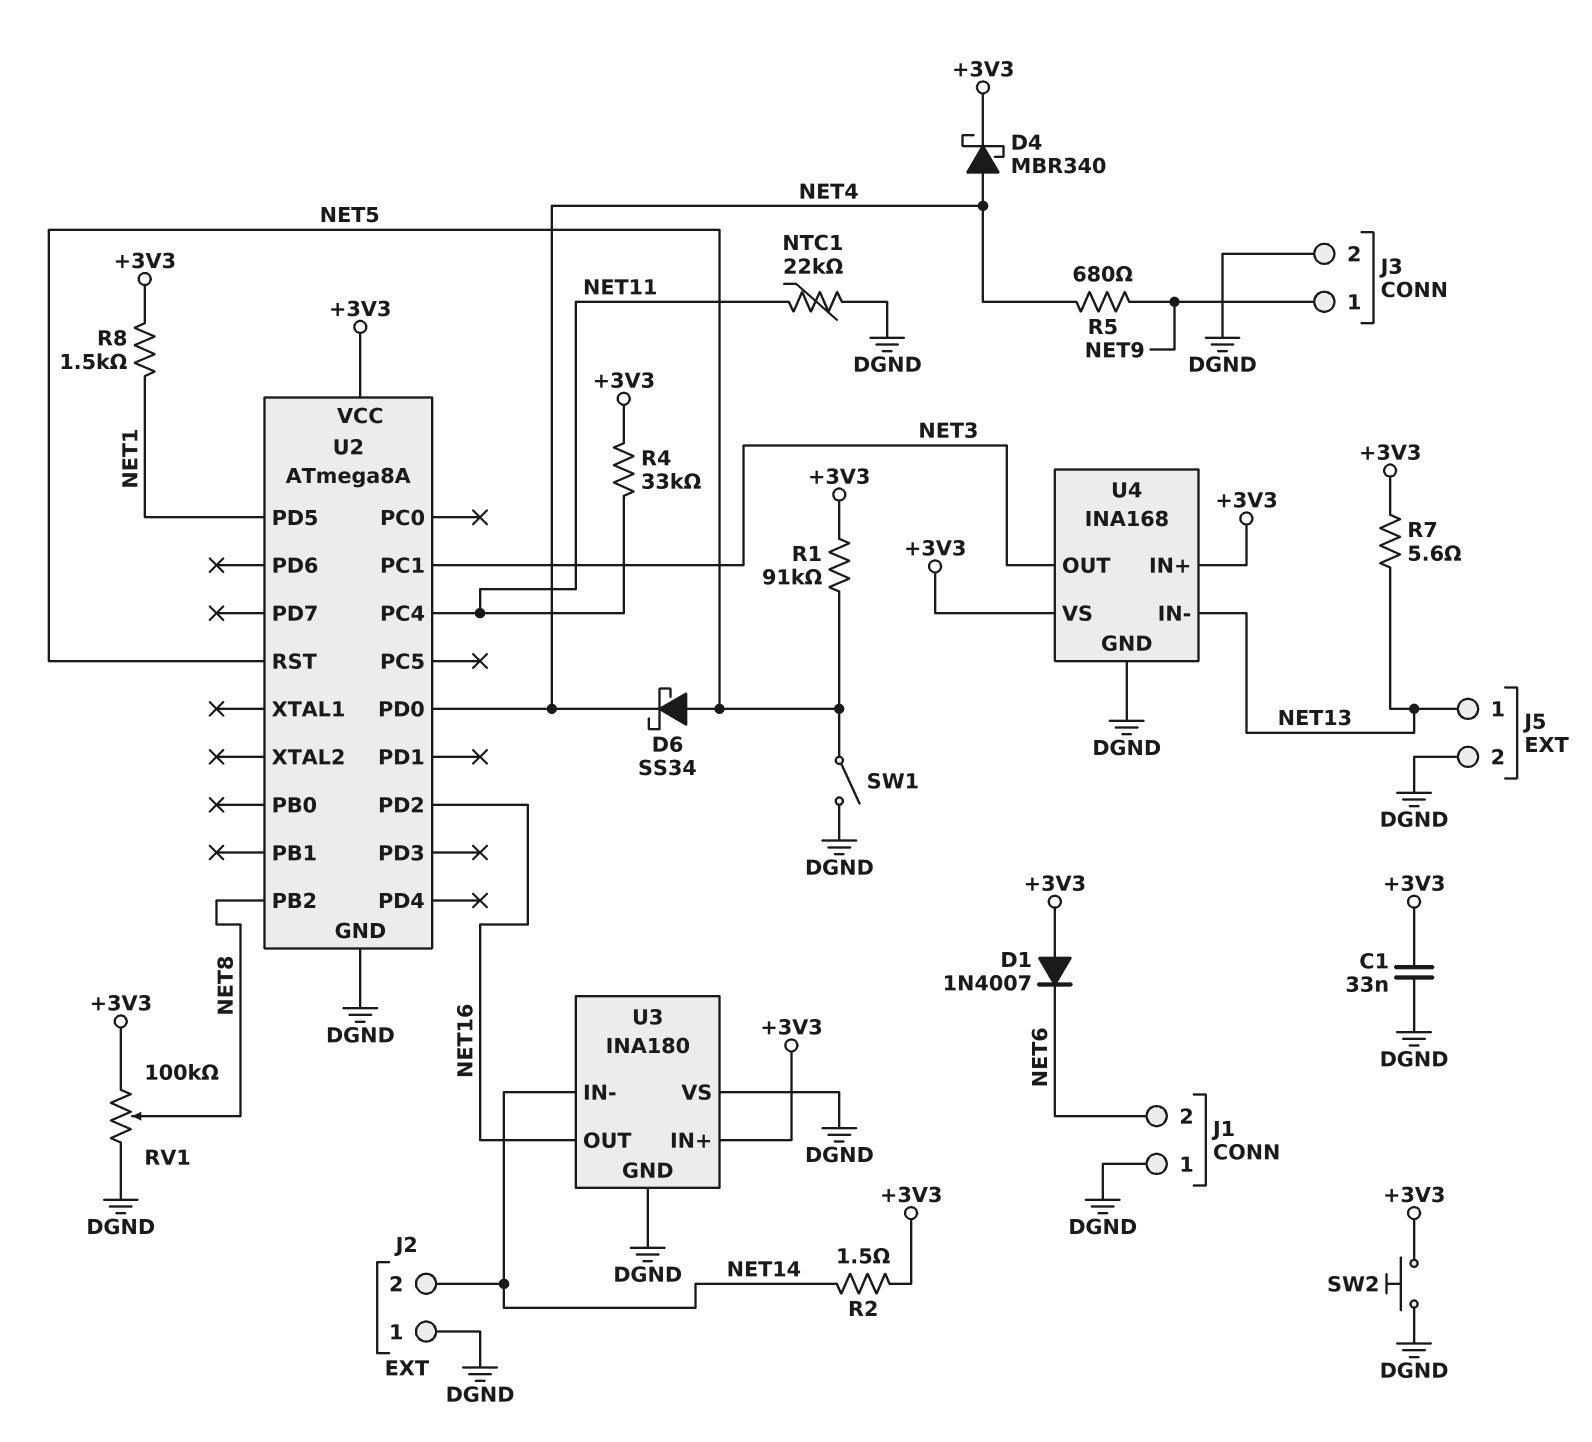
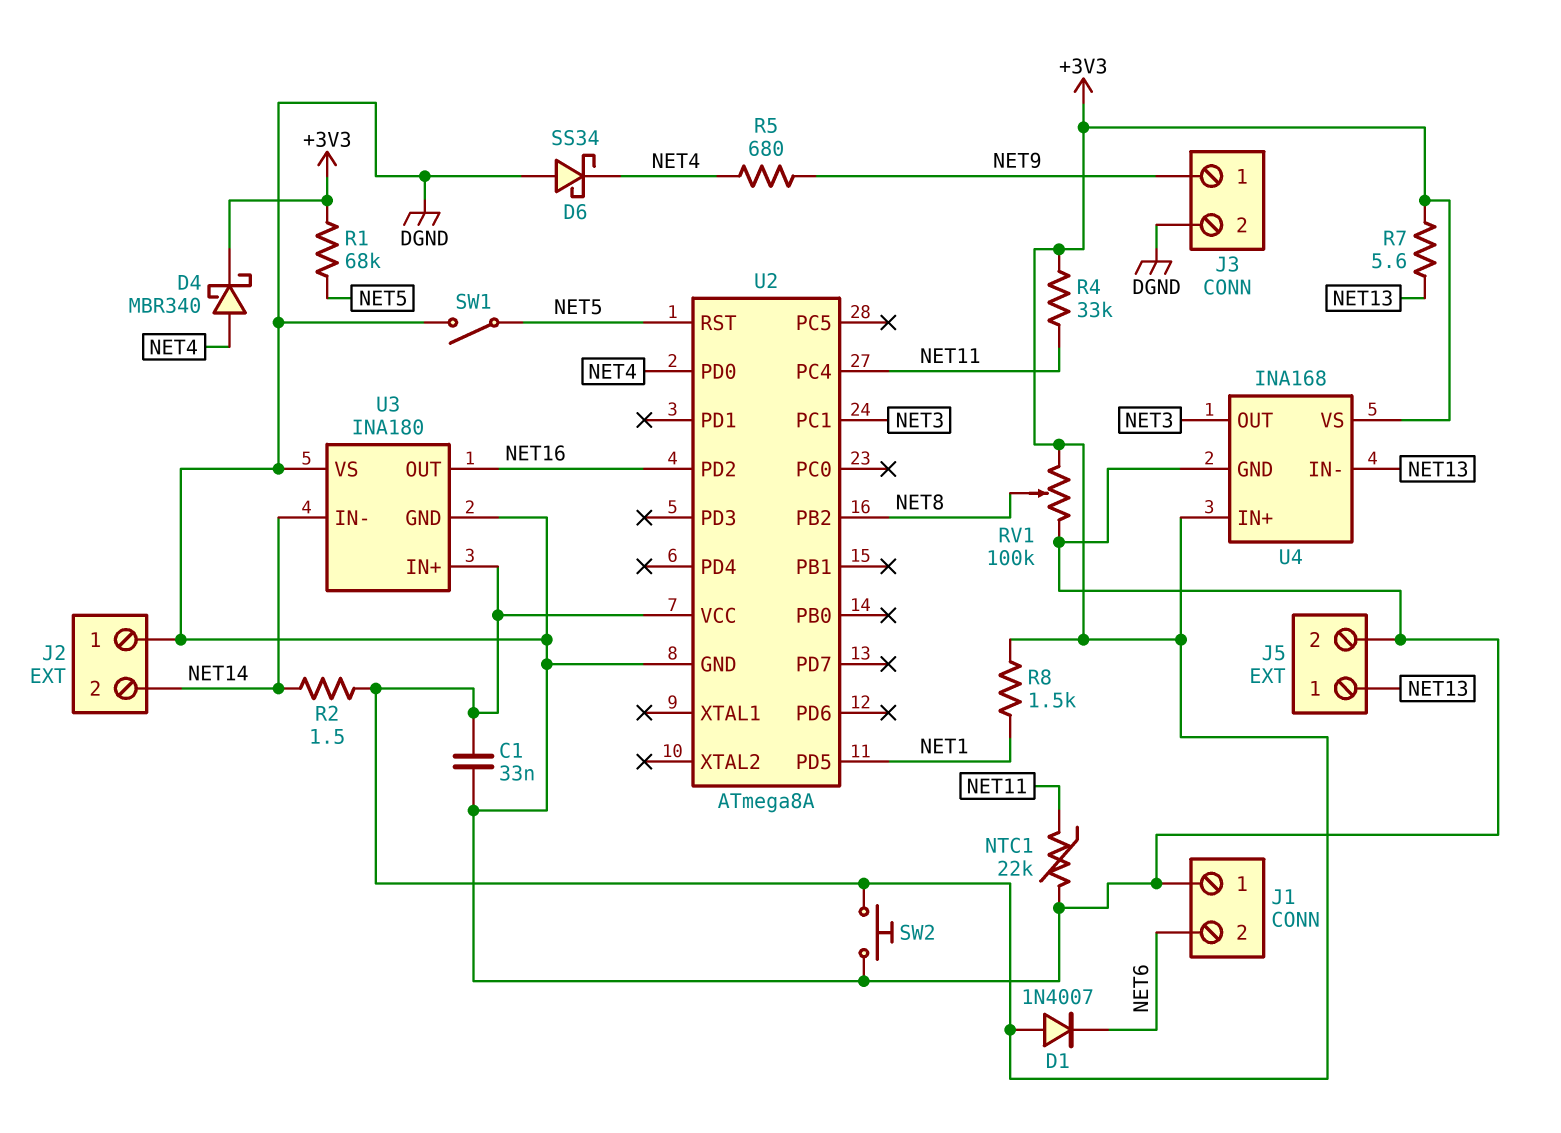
D6: schottky SS34 (A NET5, K NET4) -> schottky SS34 (A DGND, K NET4)
R1: 91k (+3V3, NET5) -> 68k (+3V3, NET5)

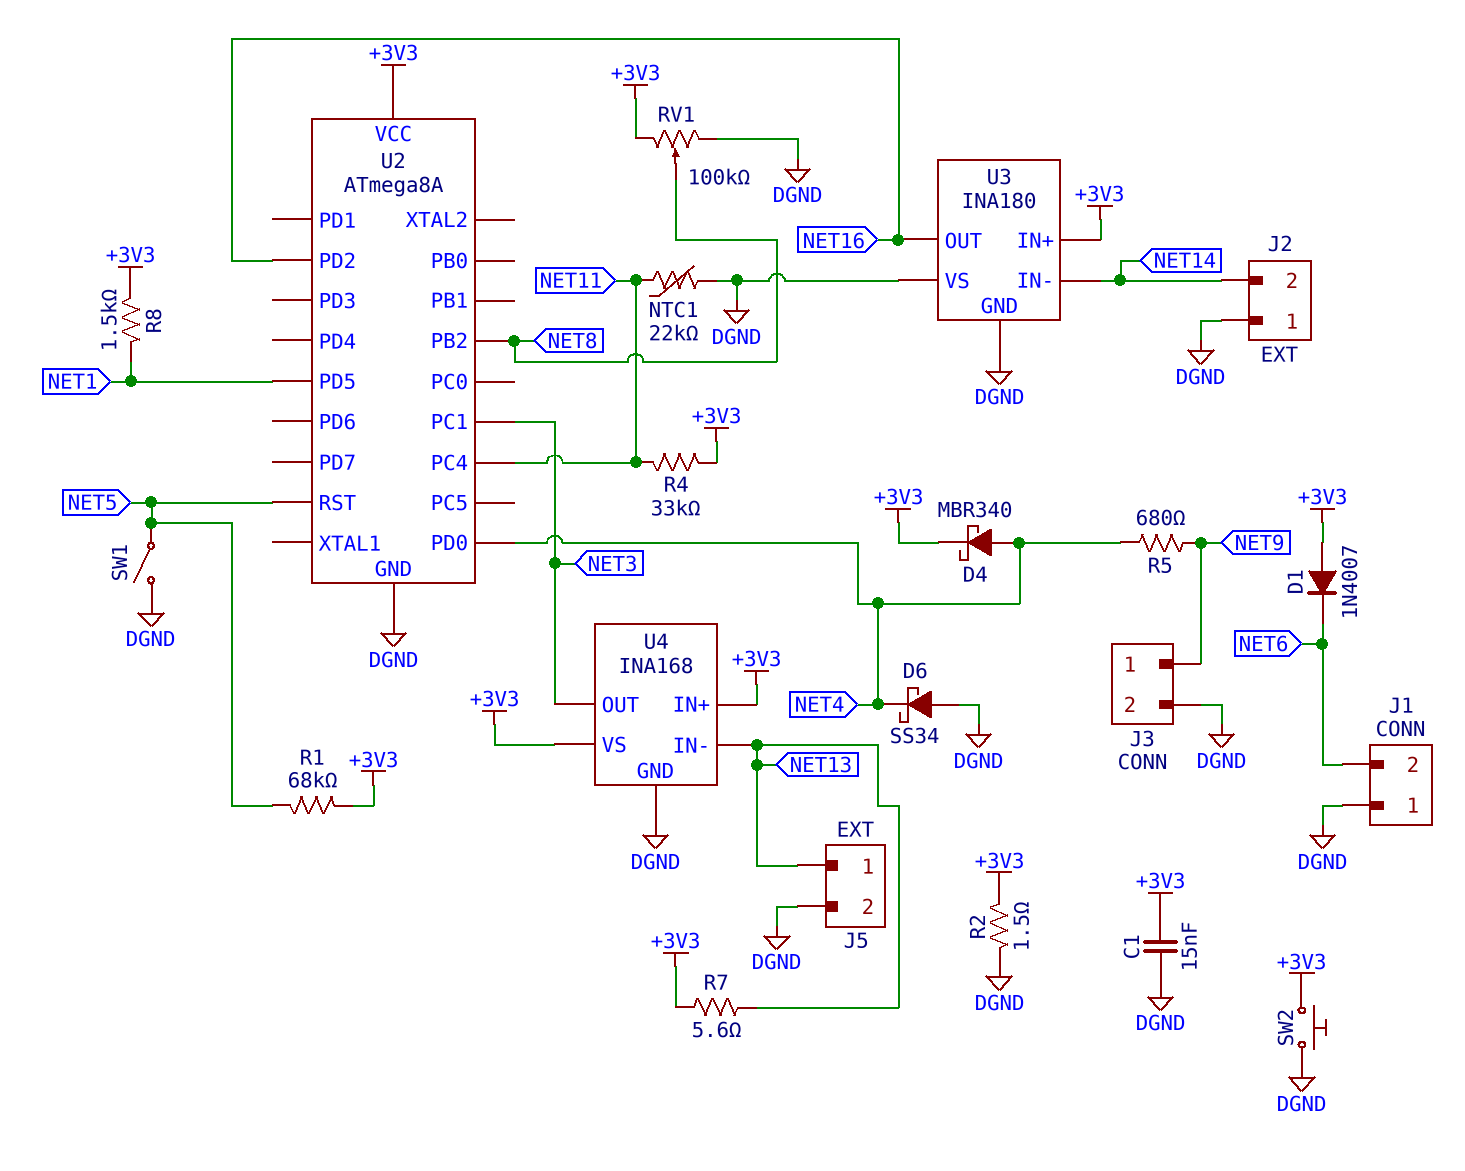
C1: 33nF (+3V3, DGND) -> 15nF (+3V3, DGND)
R2: 1.5 (+3V3, NET14) -> 1.5 (+3V3, DGND)

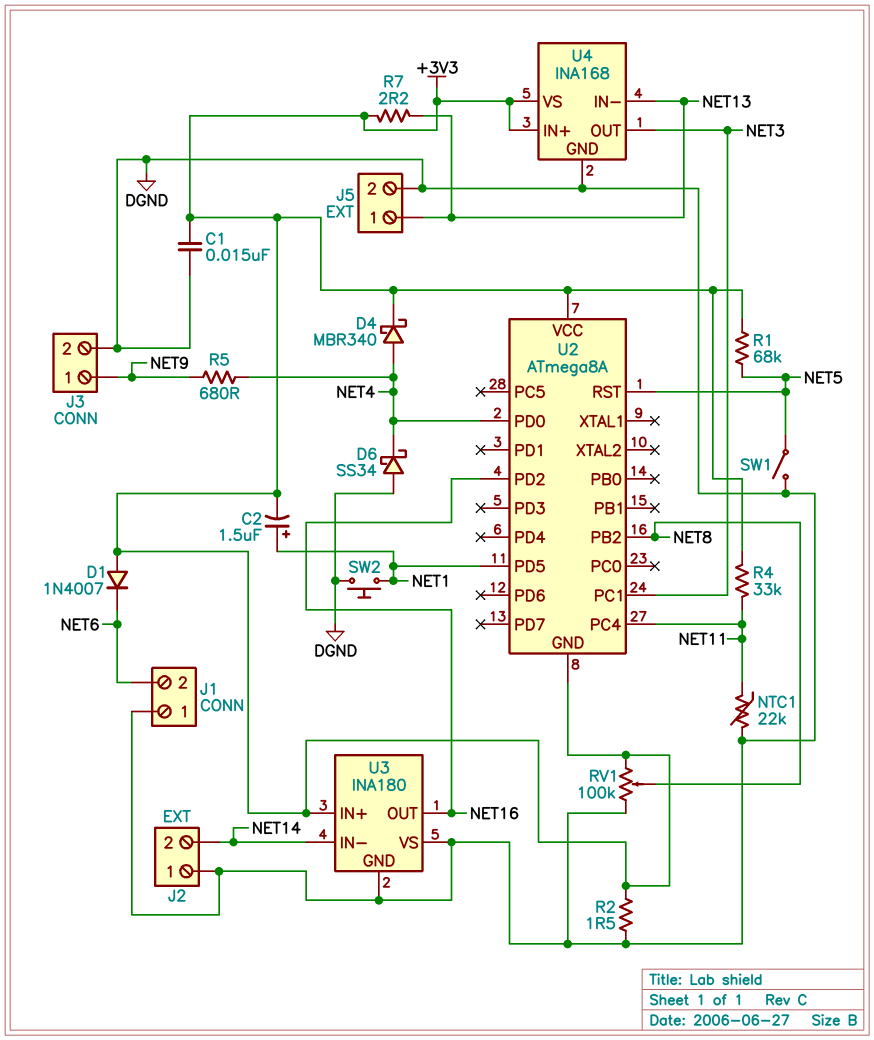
C2: none -> 1.5uF (plus NET1, minus +3V3)
R7: 5.6 (+3V3, NET13) -> 2.2 (+3V3, NET13)
R8: 1.5k (+3V3, NET1) -> none
SW2: button (+3V3, DGND) -> button (DGND, NET1)
U2 pin GND: DGND -> +3V3

